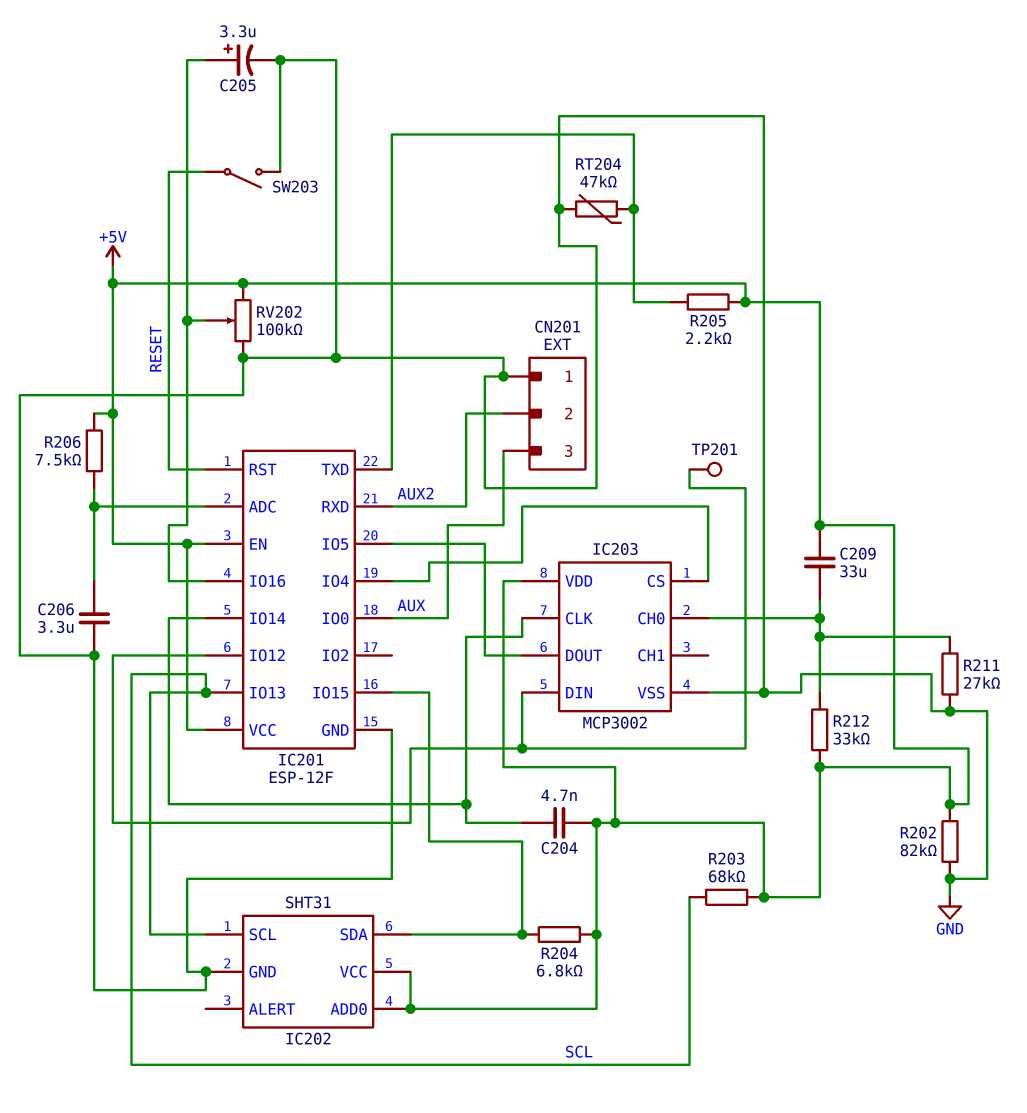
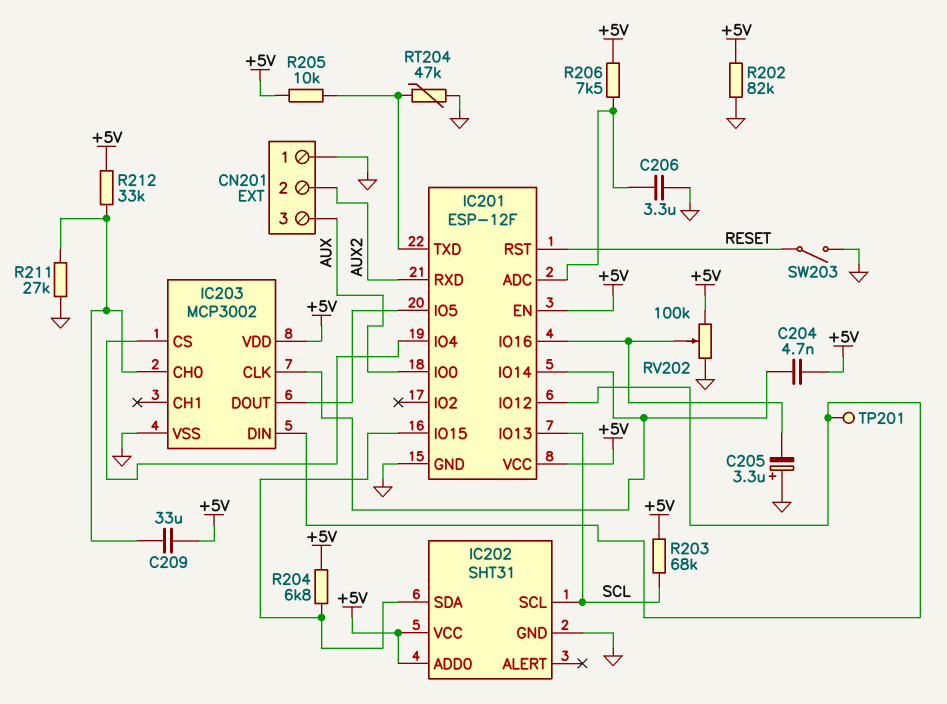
C205: 3.3uF (plus IC201/IO16, minus GND) -> 3.3uF (plus GND, minus IC201/IO16)
R205: 2.2k (+5V, IC201/TXD) -> 10k (+5V, IC201/TXD)

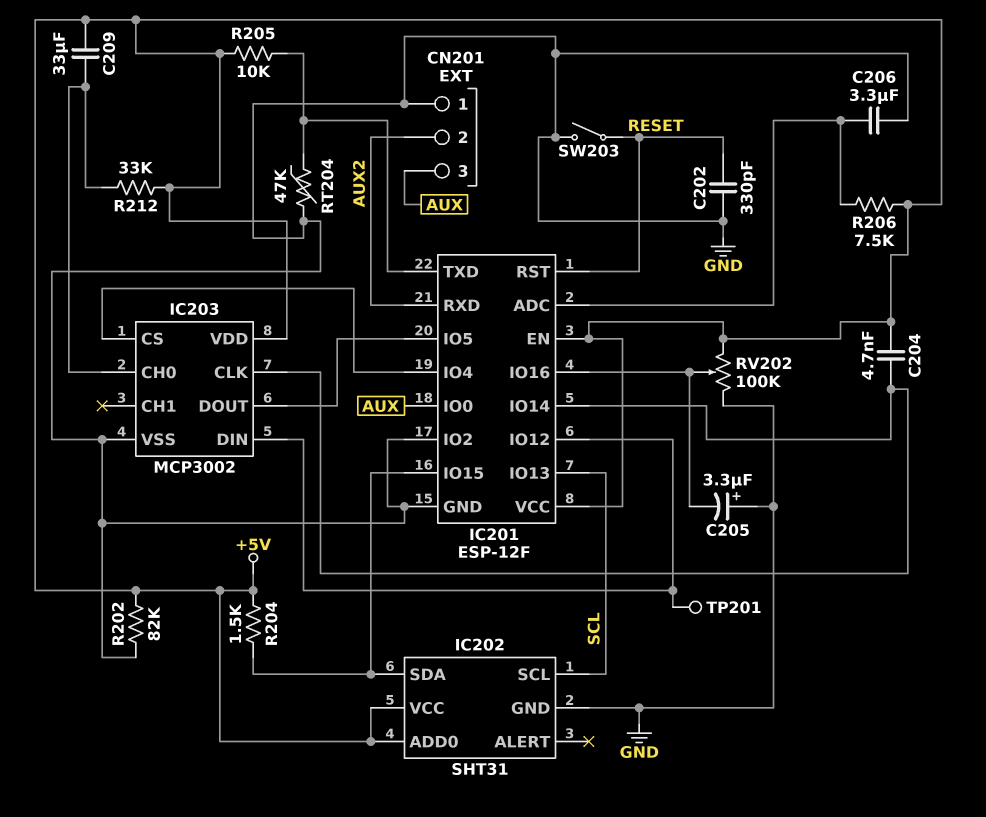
C202: none -> 330pF (GND, RESET)
IC201 pin IO2: none -> GND
R203: 68k (+5V, SCL) -> none
R204: 6.8k (+5V, IC201/IO15) -> 1.5k (+5V, IC201/IO15)
R211: 27k (GND, IC203/CH0) -> none

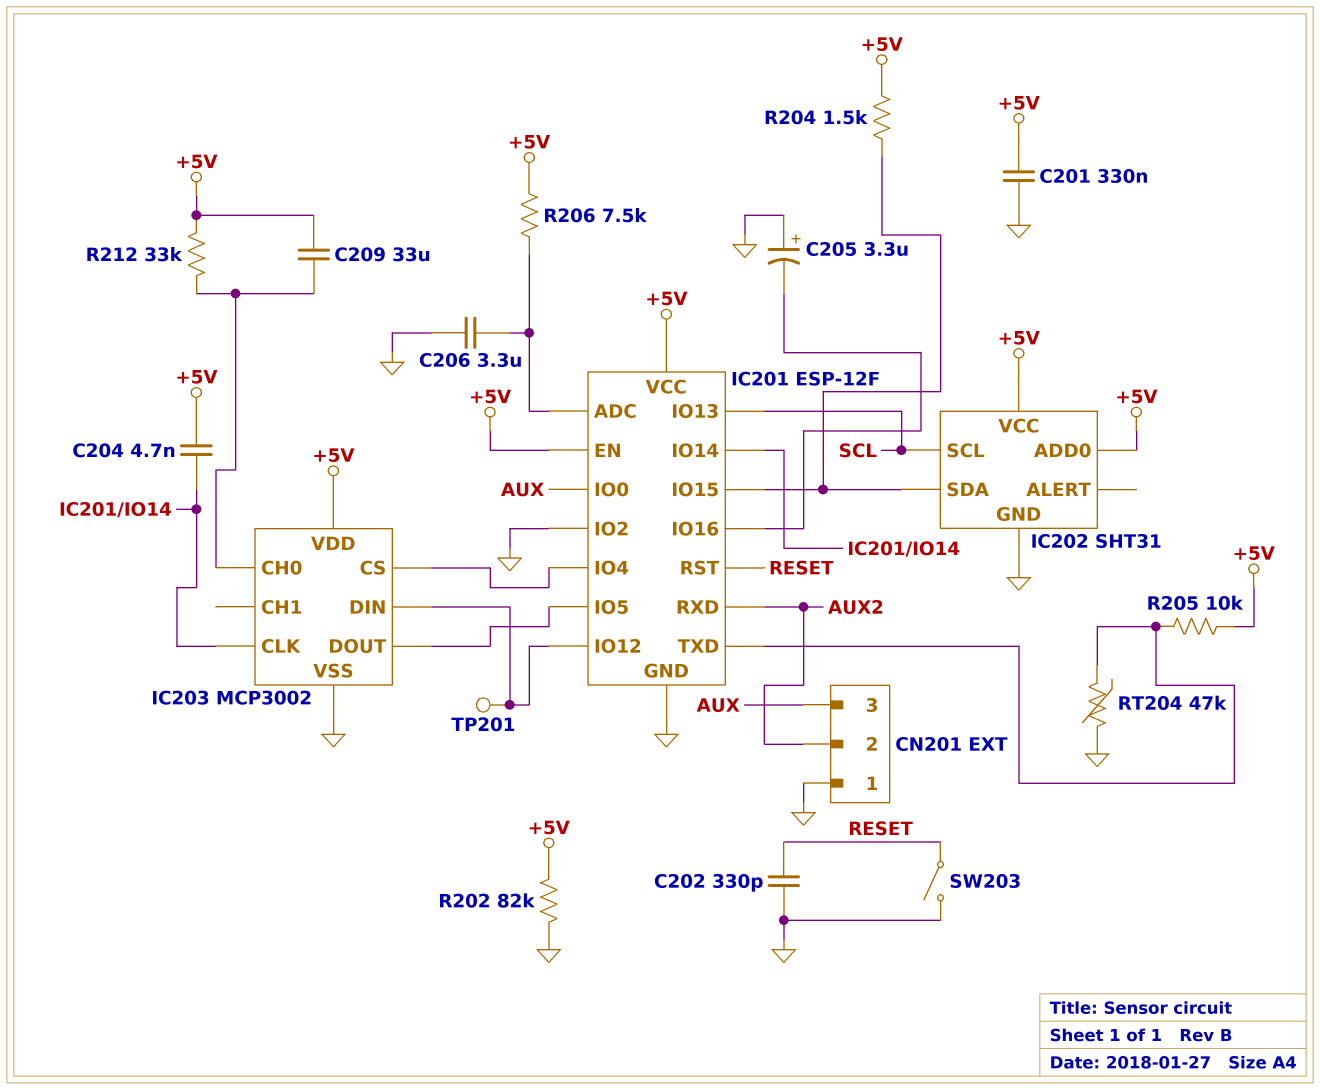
C201: none -> 330nF (+5V, GND)
RV202: 100k (+5V, GND, wiper IC201/IO16) -> none

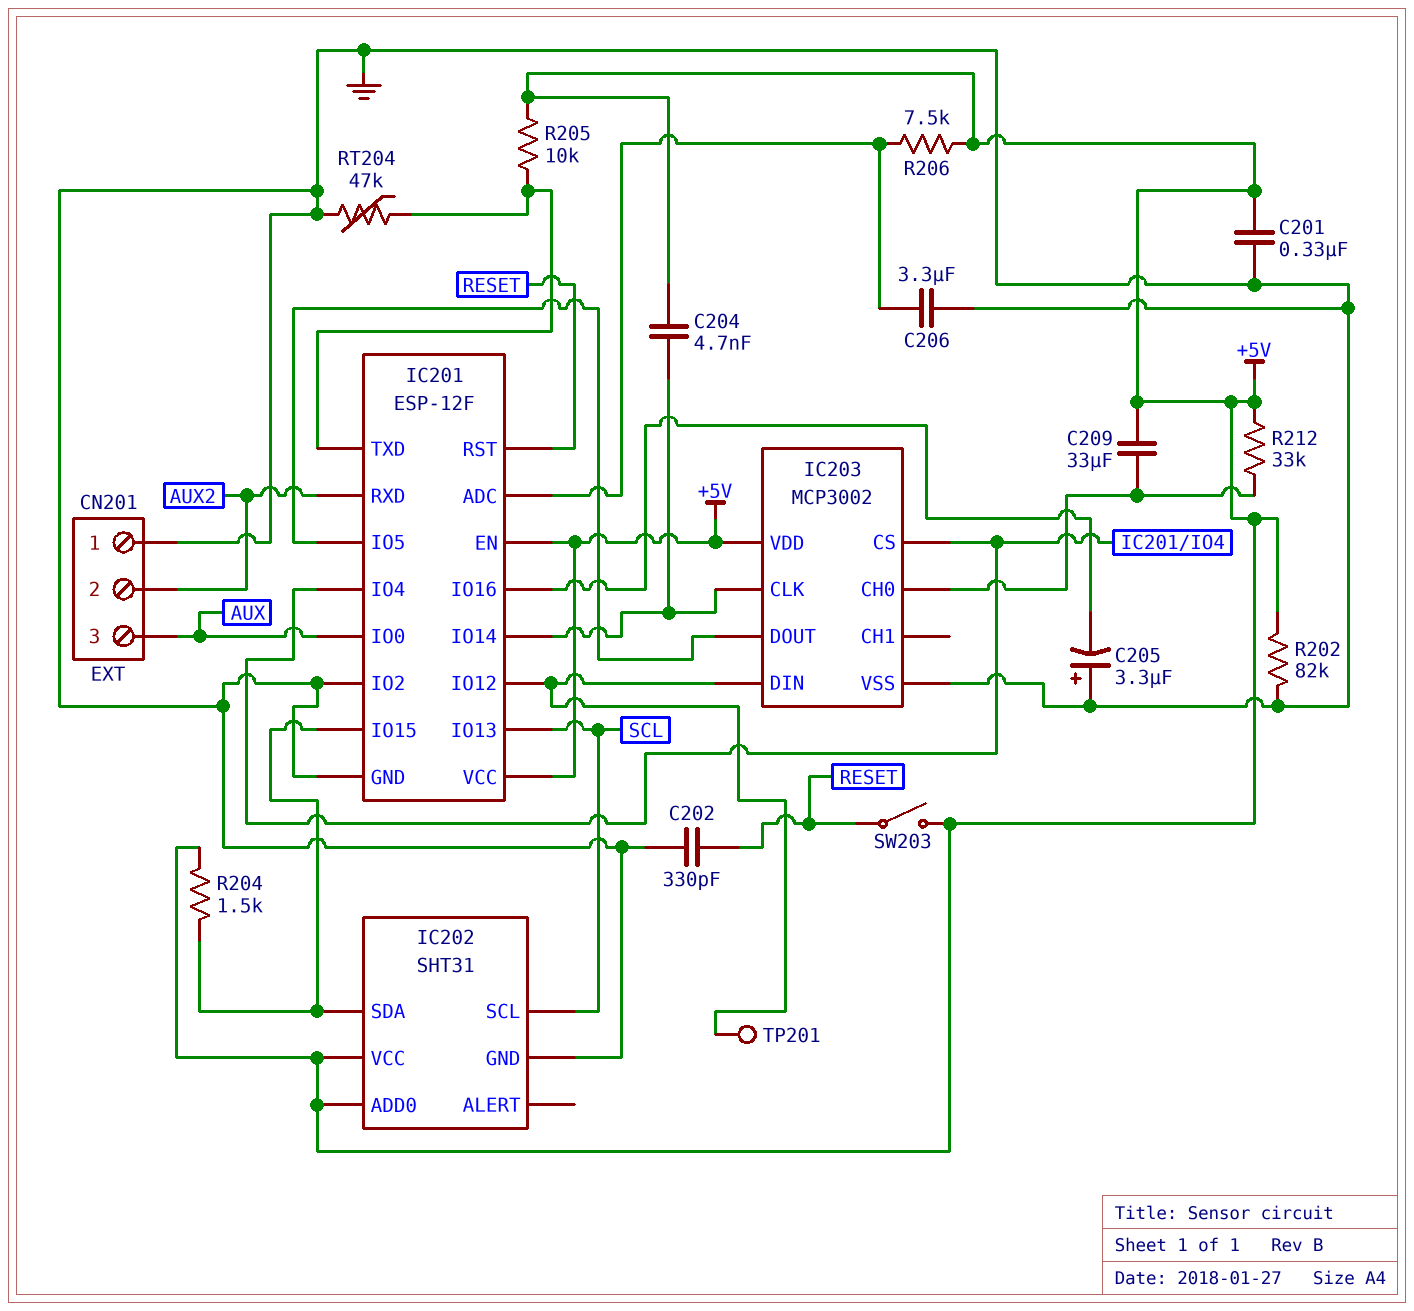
SW203: switch (GND, RESET) -> switch (+5V, RESET)

